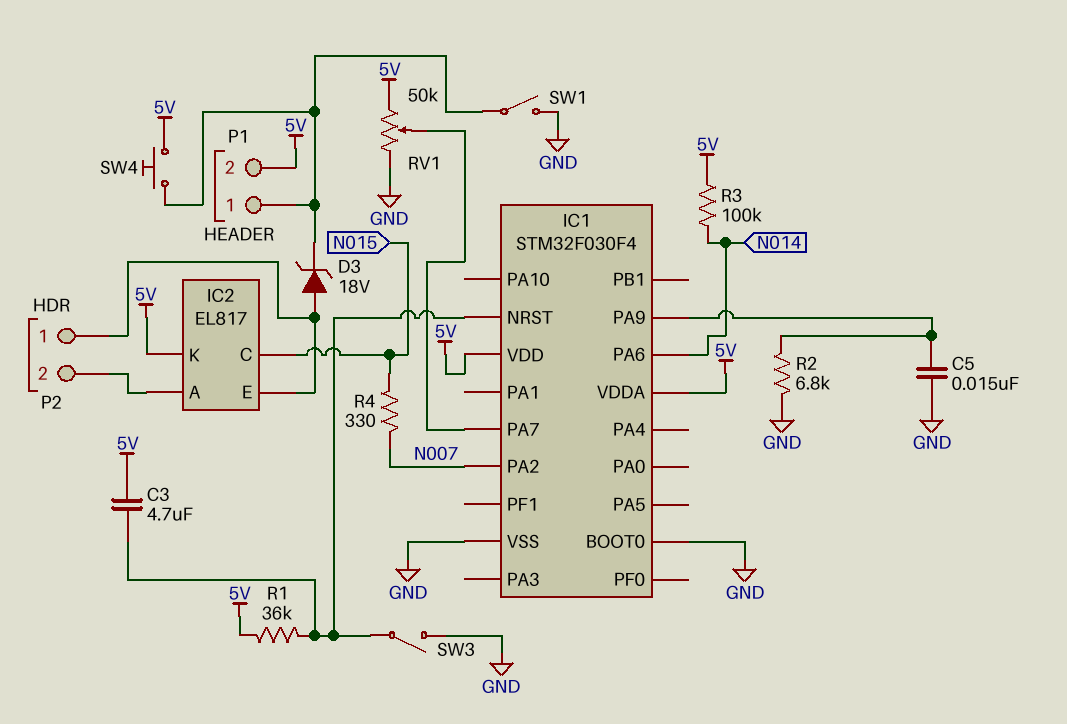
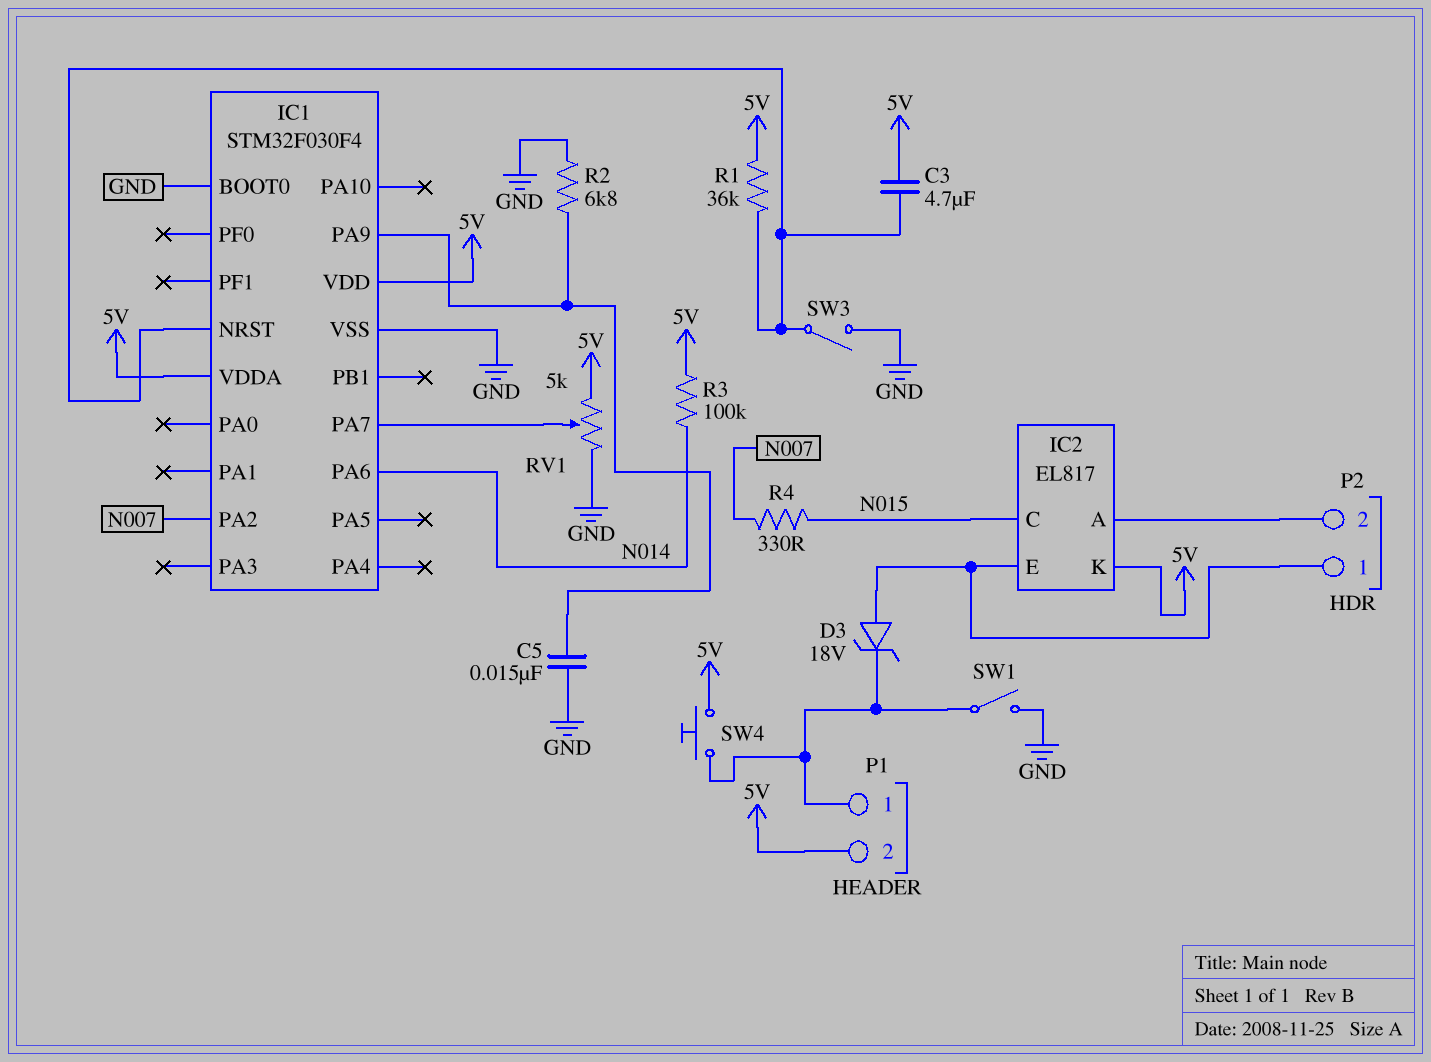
RV1: 50k (5V, GND, wiper IC1/PA7) -> 5k (5V, GND, wiper IC1/PA7)

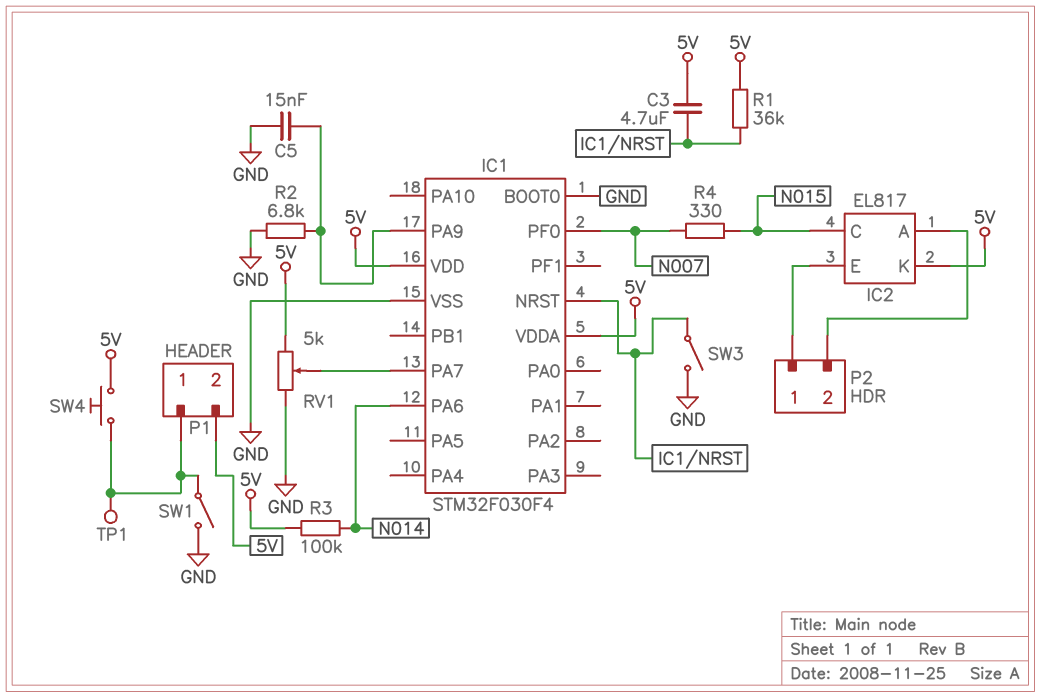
D3: zener 18V (A IC2/E, K P1/1) -> none
IC1 pin PA2: N007 -> none
IC1 pin PF0: none -> N007
TP1: none -> test point (P1/1)

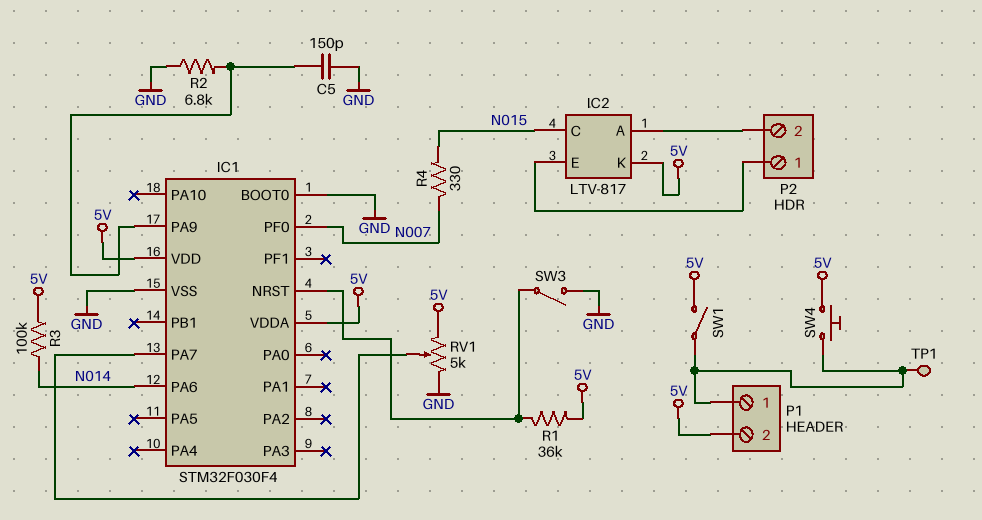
C3: 4.7uF (5V, IC1/NRST) -> none
C5: 15nF (GND, IC1/PA9) -> 150pF (GND, IC1/PA9)
IC2: EL817 -> LTV-817
SW1: switch (GND, P1/1) -> switch (5V, P1/1)

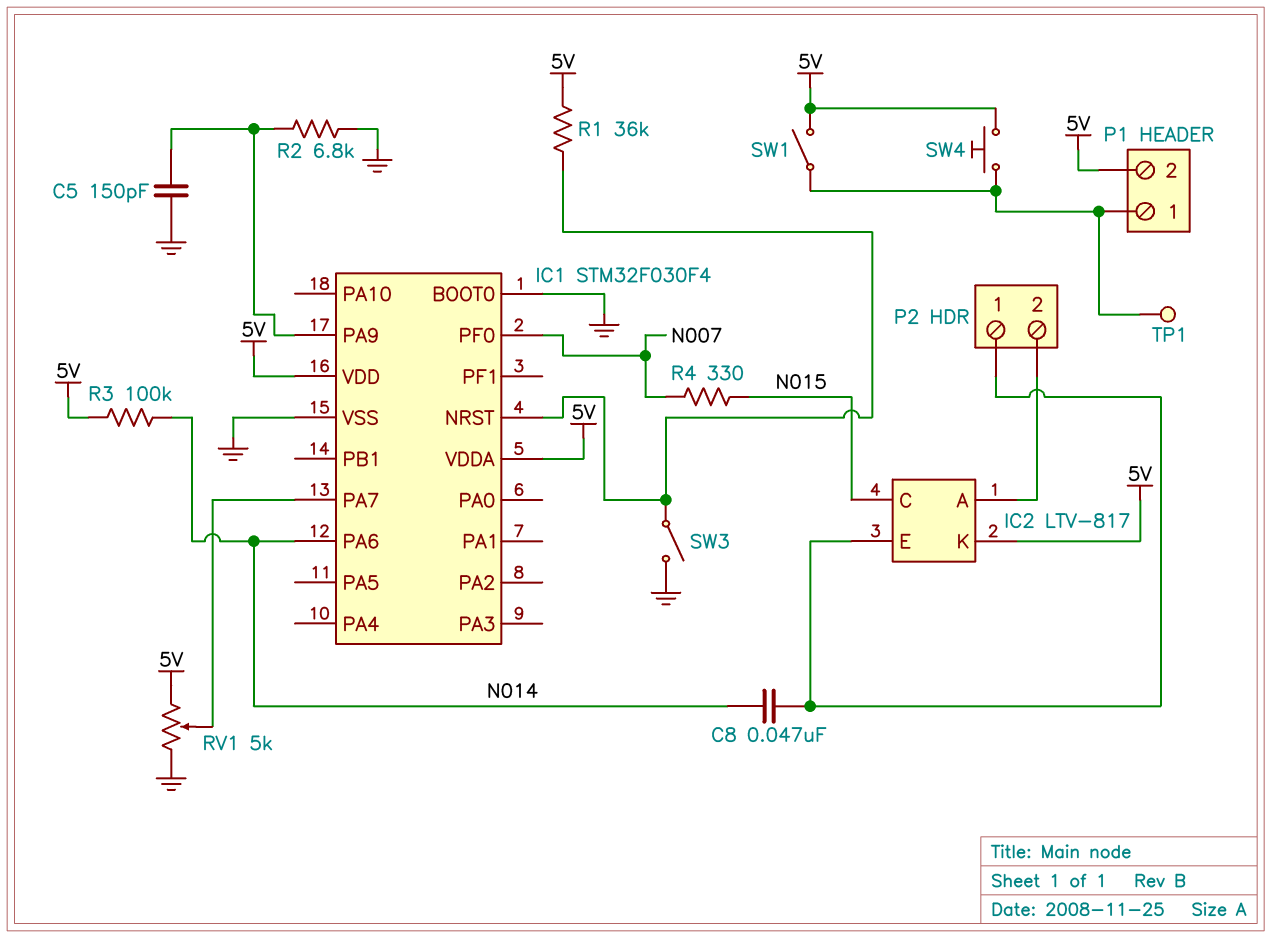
C8: none -> 47nF (IC2/E, N014)

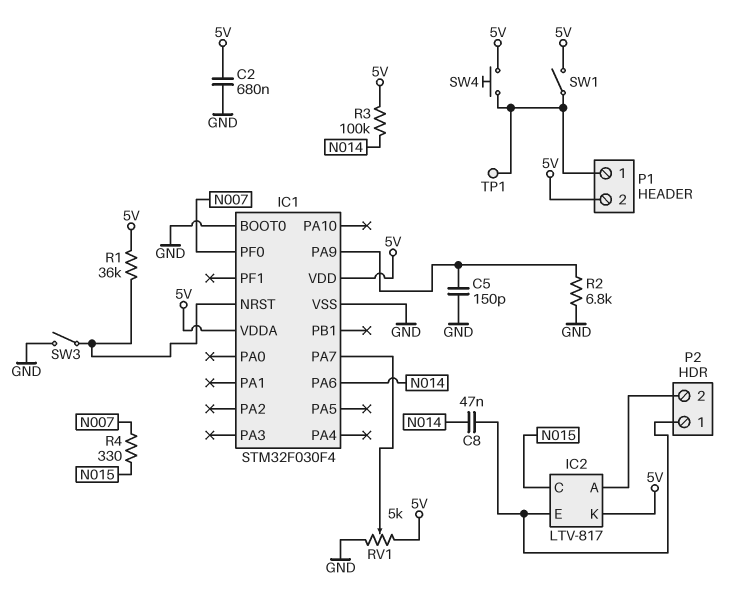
C2: none -> 680nF (5V, GND)

